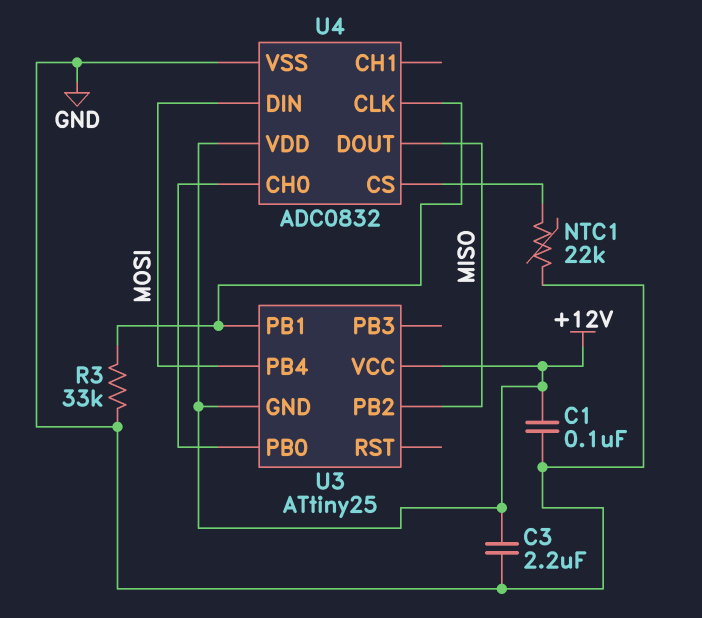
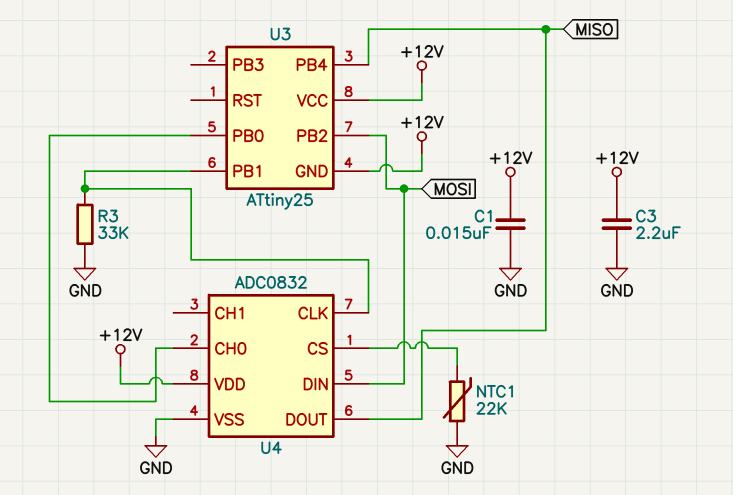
C1: 100nF (+12V, GND) -> 15nF (+12V, GND)
U3 pin PB2: MISO -> MOSI
U3 pin PB4: MOSI -> MISO

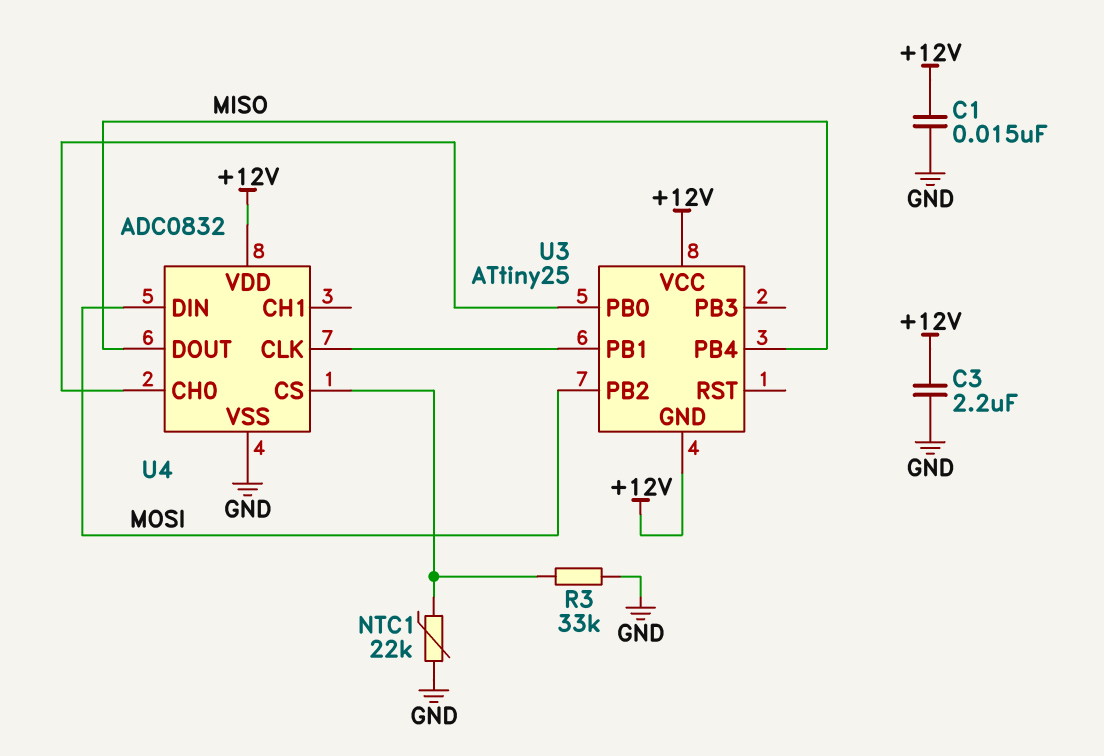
R3: 33k (GND, U3/PB1) -> 33k (GND, U4/CS)

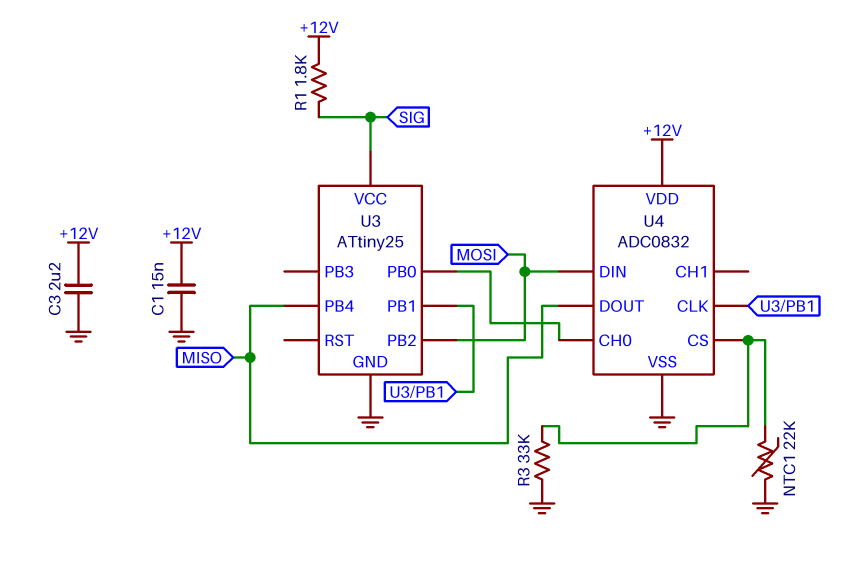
R1: none -> 1.8k (+12V, SIG)
U3 pin GND: +12V -> GND
U3 pin VCC: +12V -> SIG

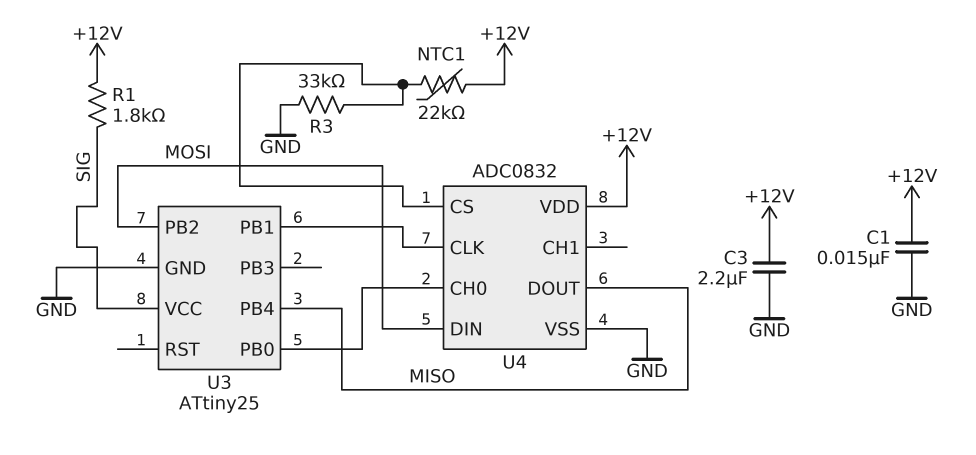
NTC1: 22k (GND, U4/CS) -> 22k (+12V, U4/CS)

